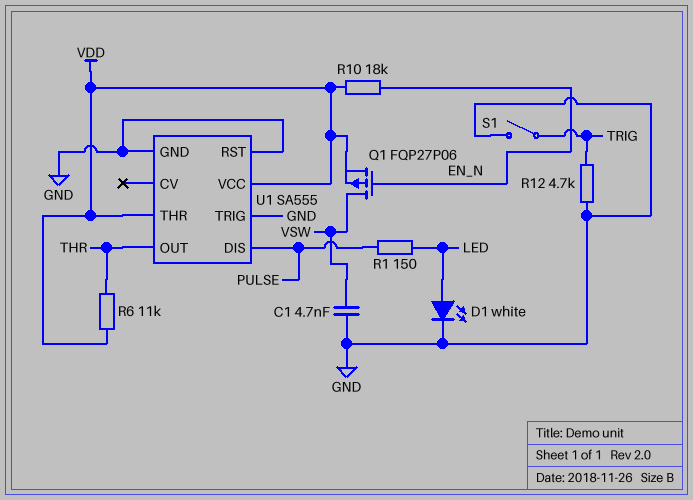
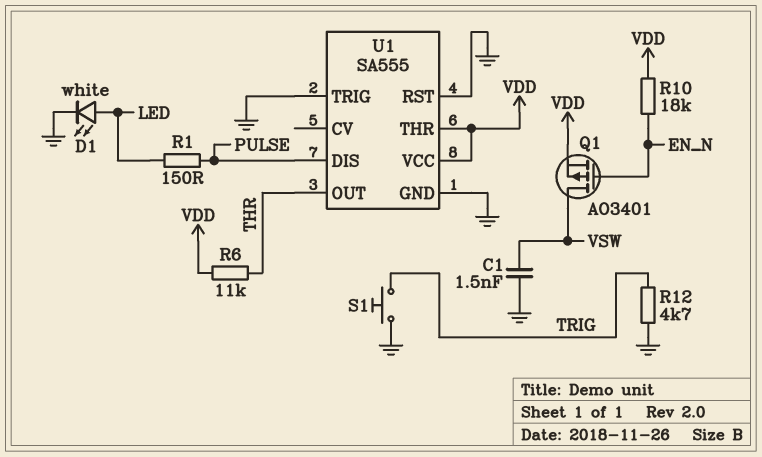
C1: 4.7nF (GND, VSW) -> 1.5nF (GND, VSW)
Q1: PMOS FQP27P06 (G EN_N, D VSW, S VDD) -> PMOS AO3401 (G EN_N, D VSW, S VDD)
S1: switch (GND, TRIG) -> button (GND, TRIG)

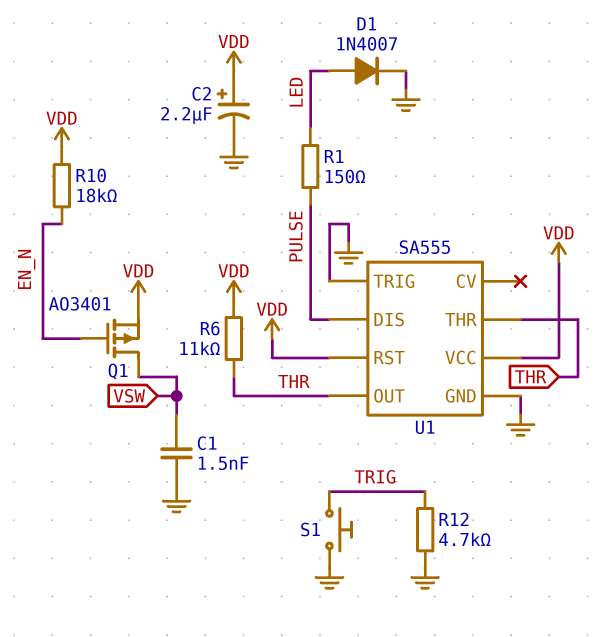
C2: none -> 2.2uF (plus VDD, minus GND)
D1: LED white (A LED, K GND) -> diode 1N4007 (A LED, K GND)
U1 pin RST: GND -> VDD
U1 pin THR: VDD -> THR

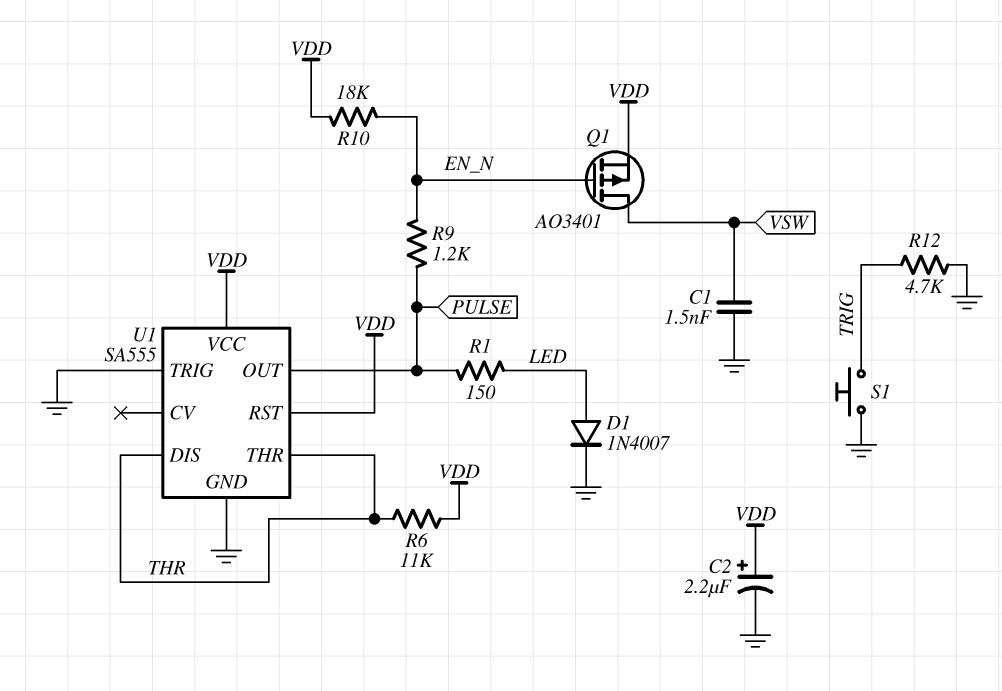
R9: none -> 1.2k (EN_N, PULSE)
U1 pin DIS: PULSE -> THR
U1 pin OUT: THR -> PULSE

